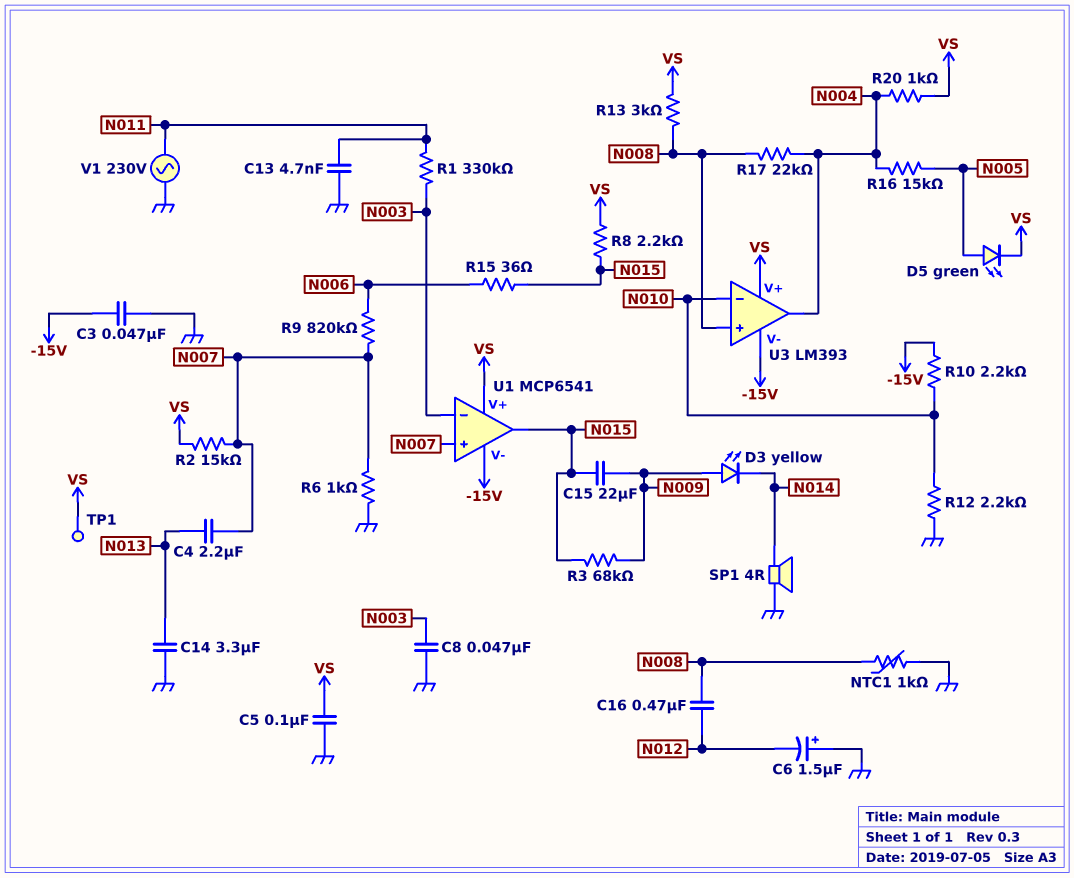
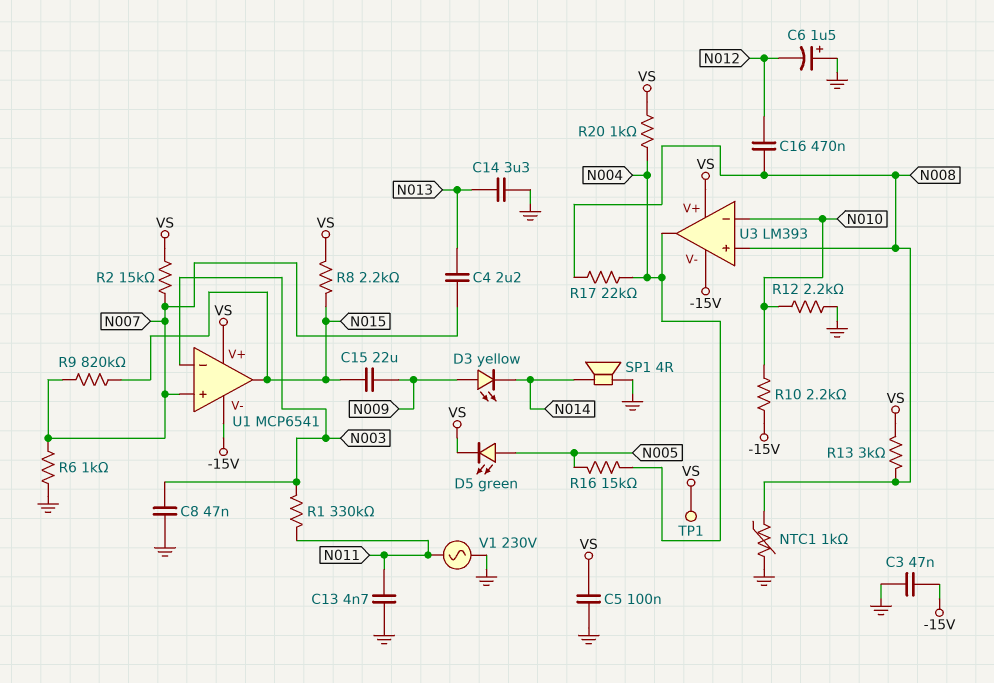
R3: 68k (N009, N015) -> none
R9: 820k (N006, N007) -> 820k (N007, N015)
R15: 36 (N006, N015) -> none

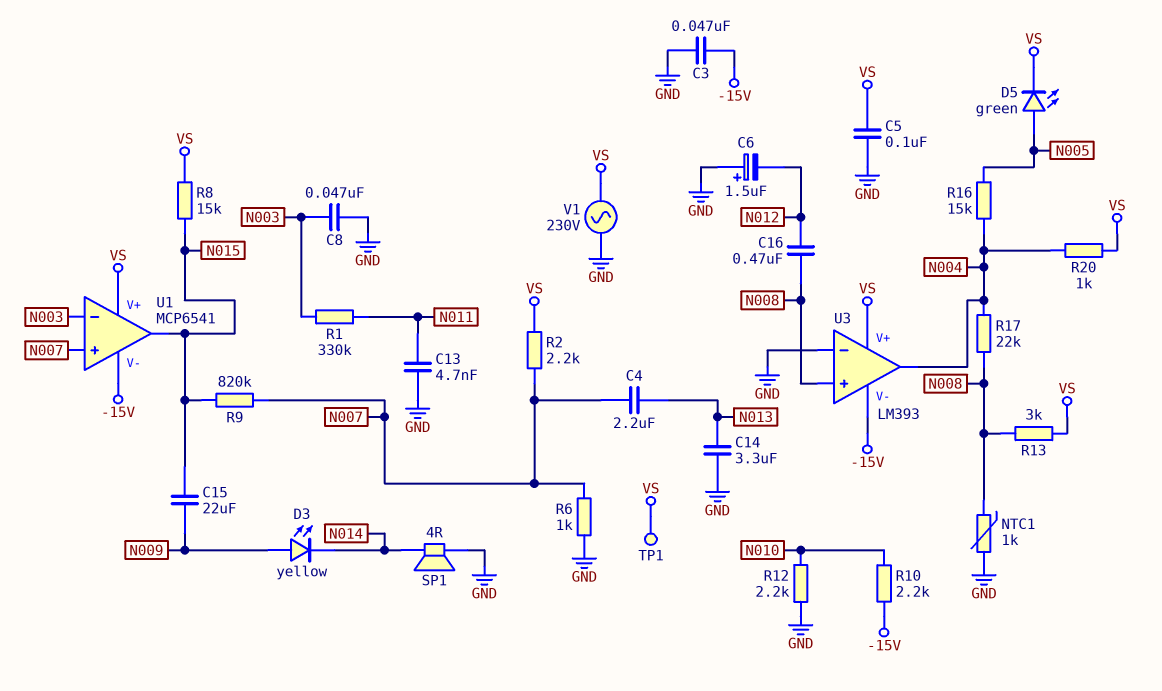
R2: 15k (N007, VS) -> 2.2k (N007, VS)
R8: 2.2k (N015, VS) -> 15k (N015, VS)
U3 pin in-: N010 -> GND
V1: AC 230V (GND, N011) -> AC 230V (GND, VS)

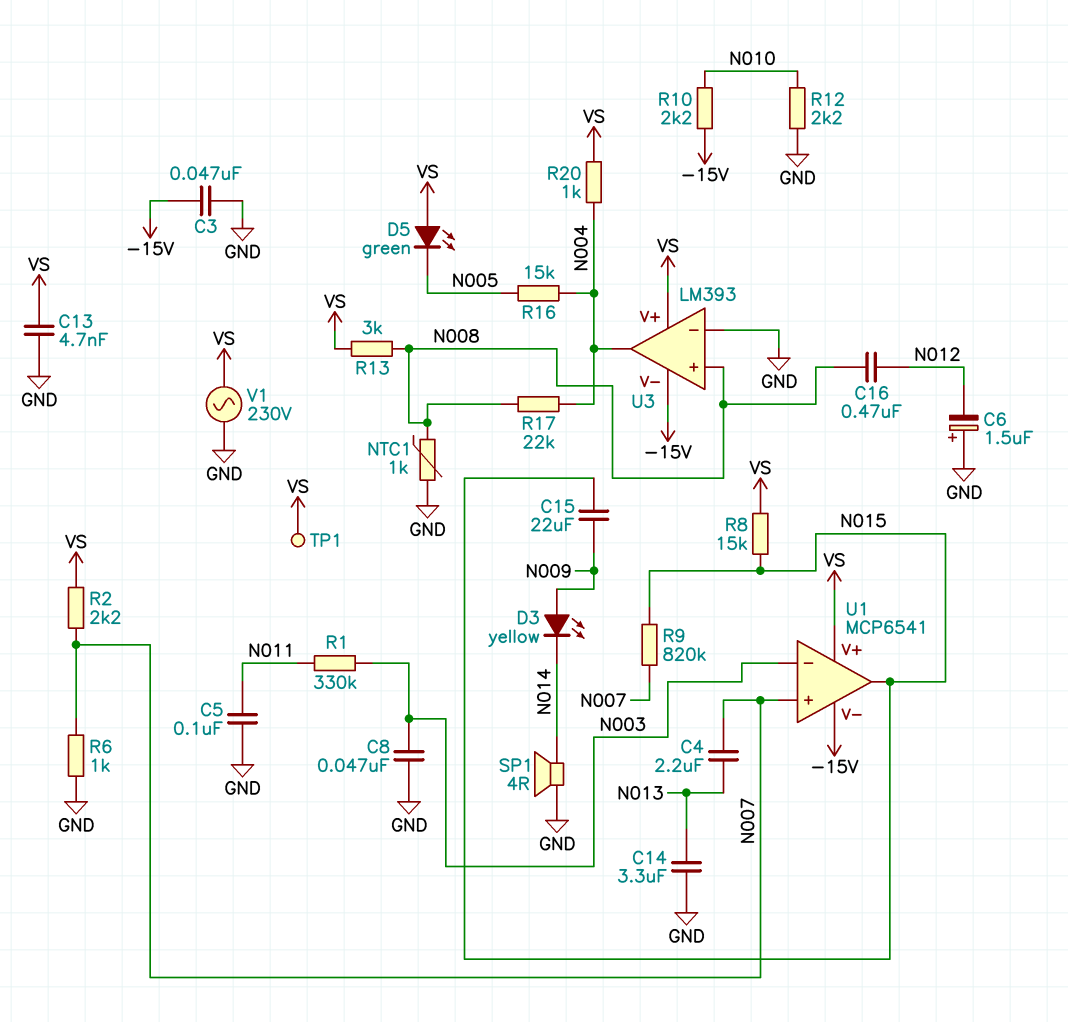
C5: 100nF (GND, VS) -> 100nF (GND, N011)
C13: 4.7nF (GND, N011) -> 4.7nF (GND, VS)
D5: LED green (A N005, K VS) -> LED green (A VS, K N005)

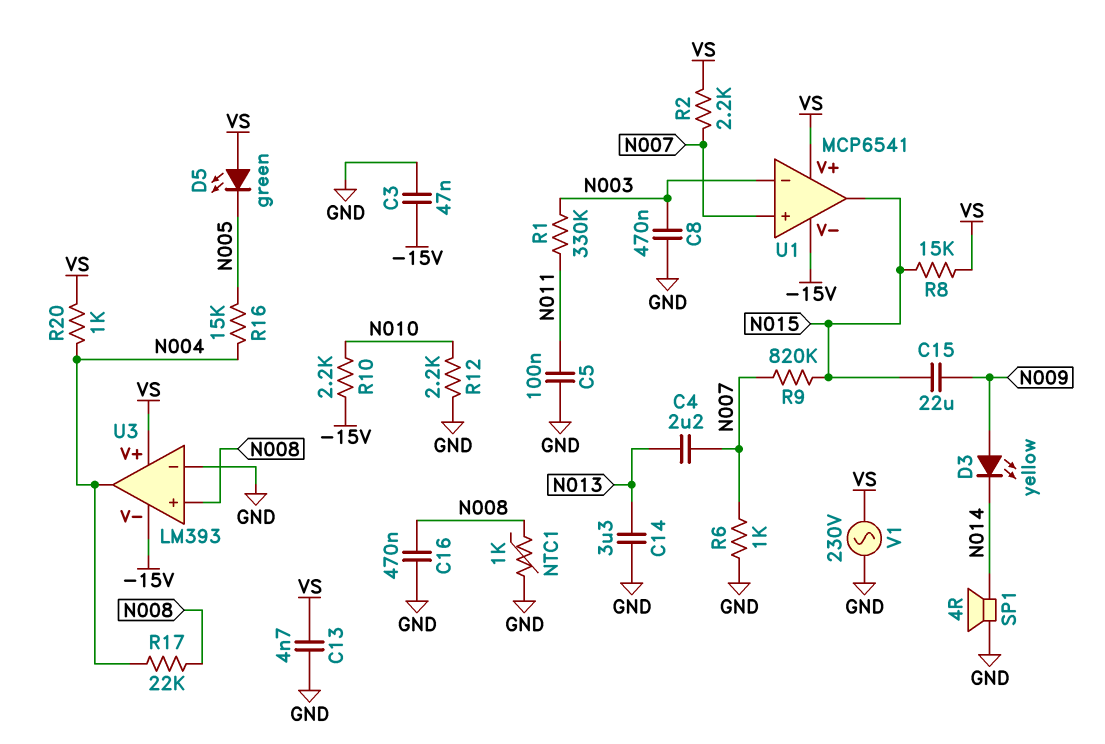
C6: 1.5uF (plus GND, minus N012) -> none
C8: 47nF (GND, N003) -> 470nF (GND, N003)
C16: 470nF (N008, N012) -> 470nF (GND, N008)
R13: 3k (N008, VS) -> none
TP1: test point (VS) -> none

